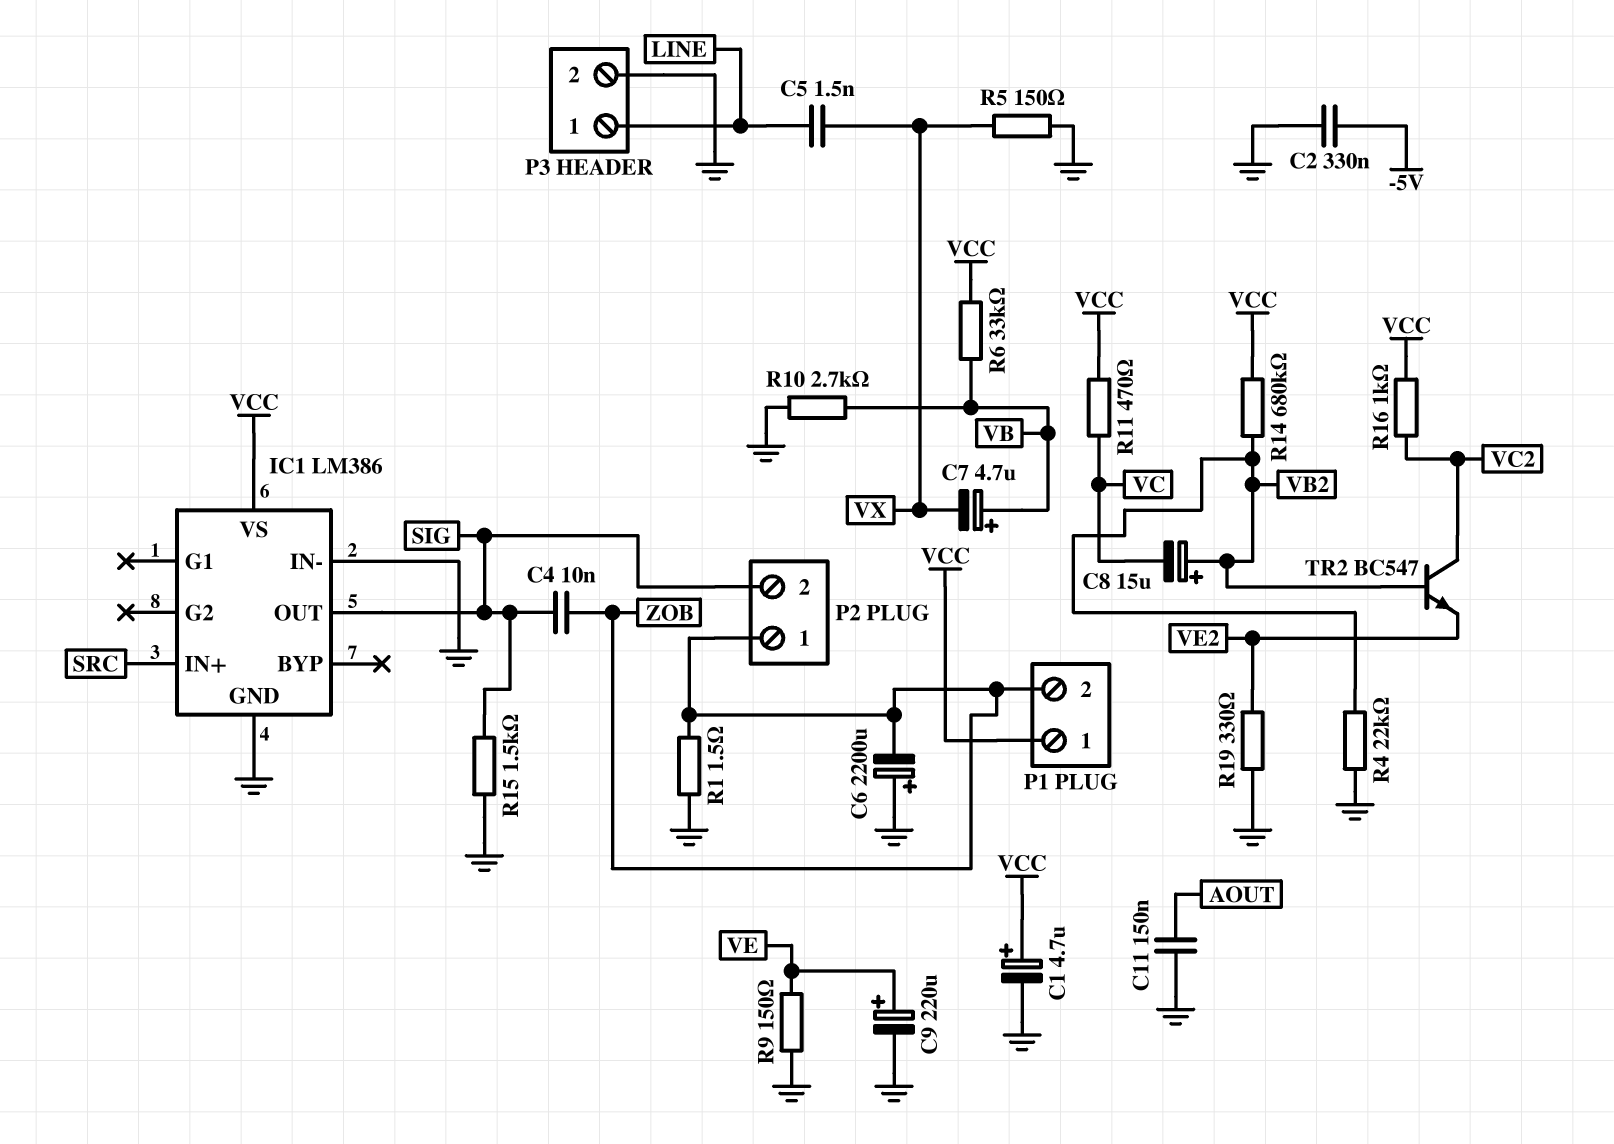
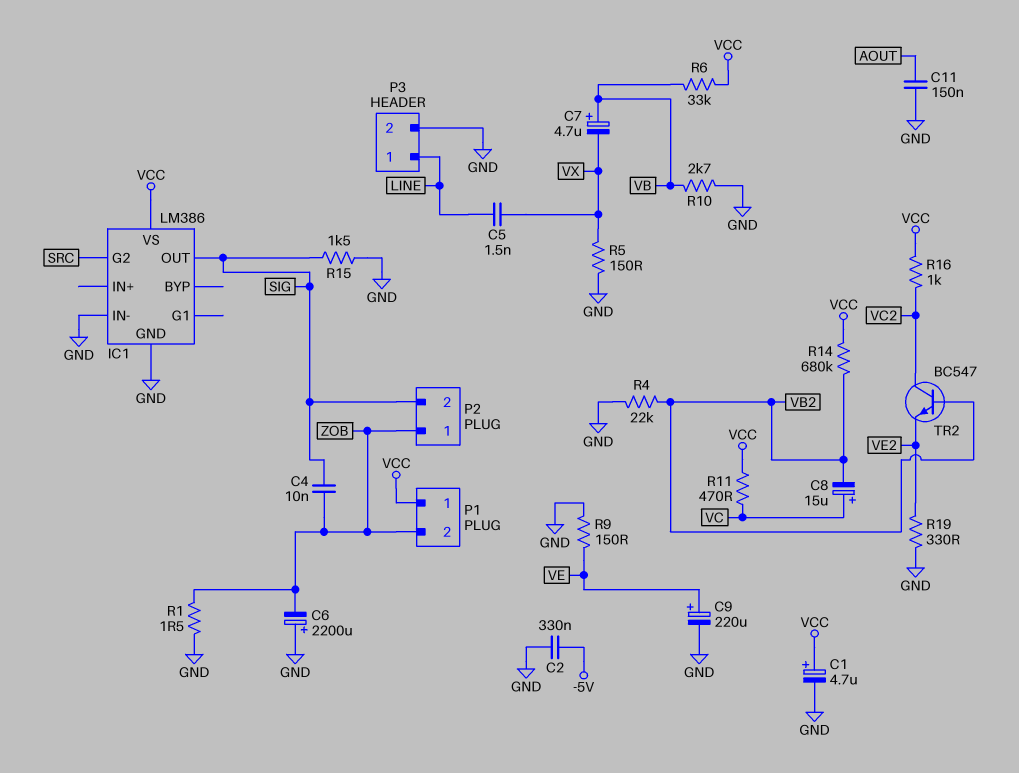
C8: 15uF (plus VB2, minus VC) -> 15uF (plus VC, minus VB2)
IC1 pin G2: none -> SRC
IC1 pin IN+: SRC -> none

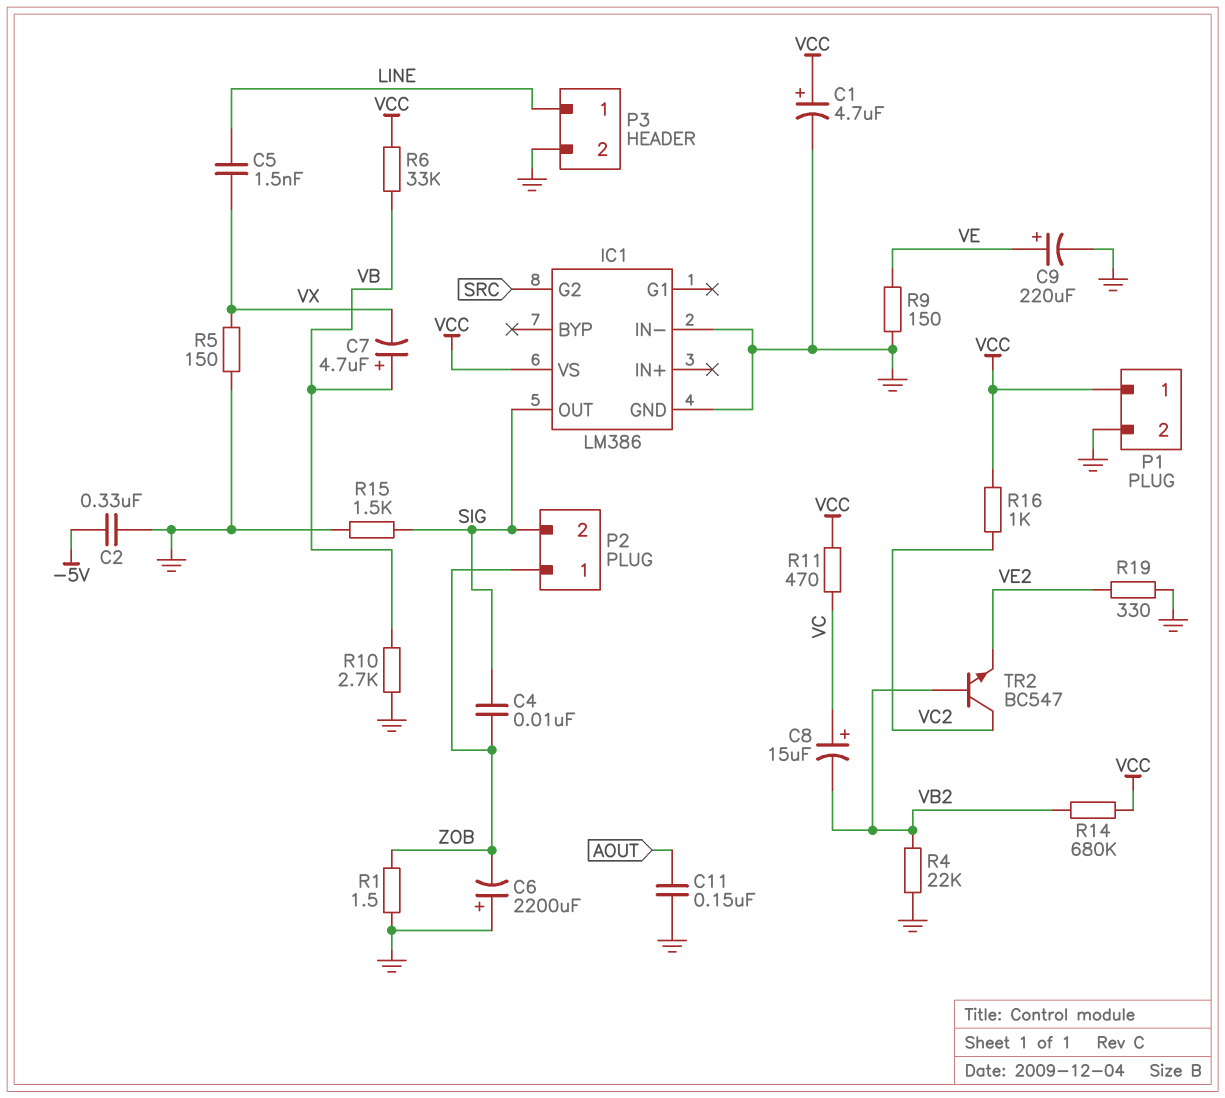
P1 pin 2: ZOB -> GND

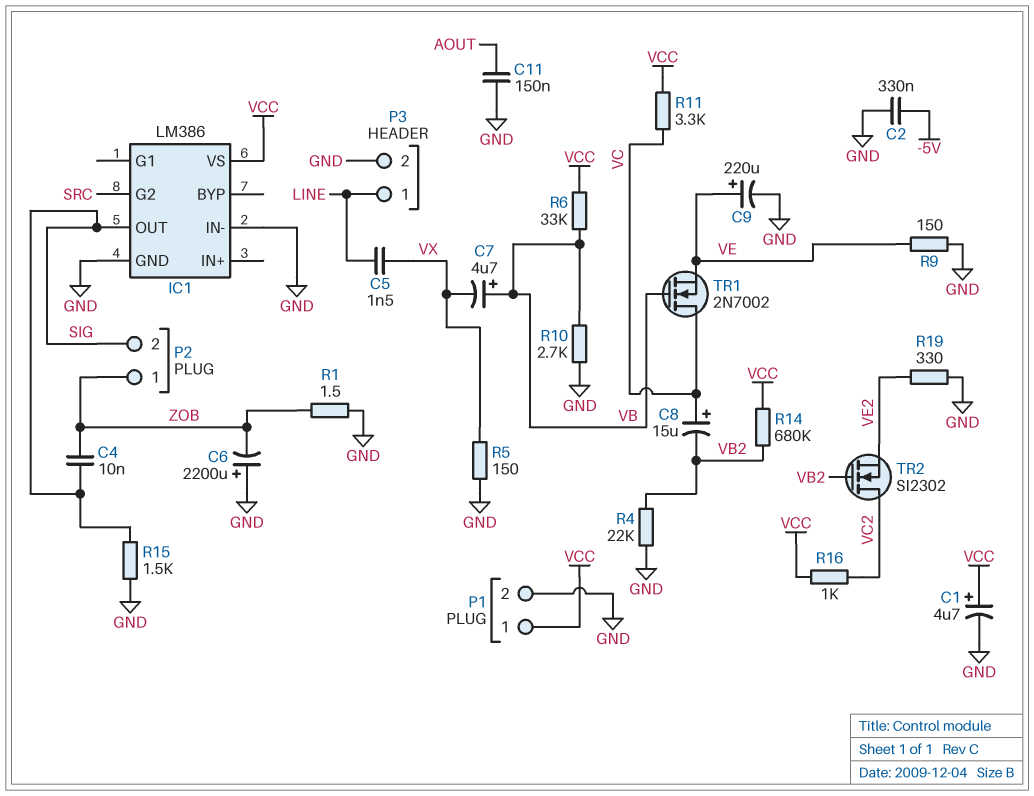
R11: 470 (VC, VCC) -> 3.3k (VC, VCC)
TR1: none -> NMOS 2N7002 (G VB, D VC, S VE)
TR2: NPN BC547 (B VB2, C VC2, E VE2) -> NMOS SI2302 (G VB2, D VC2, S VE2)

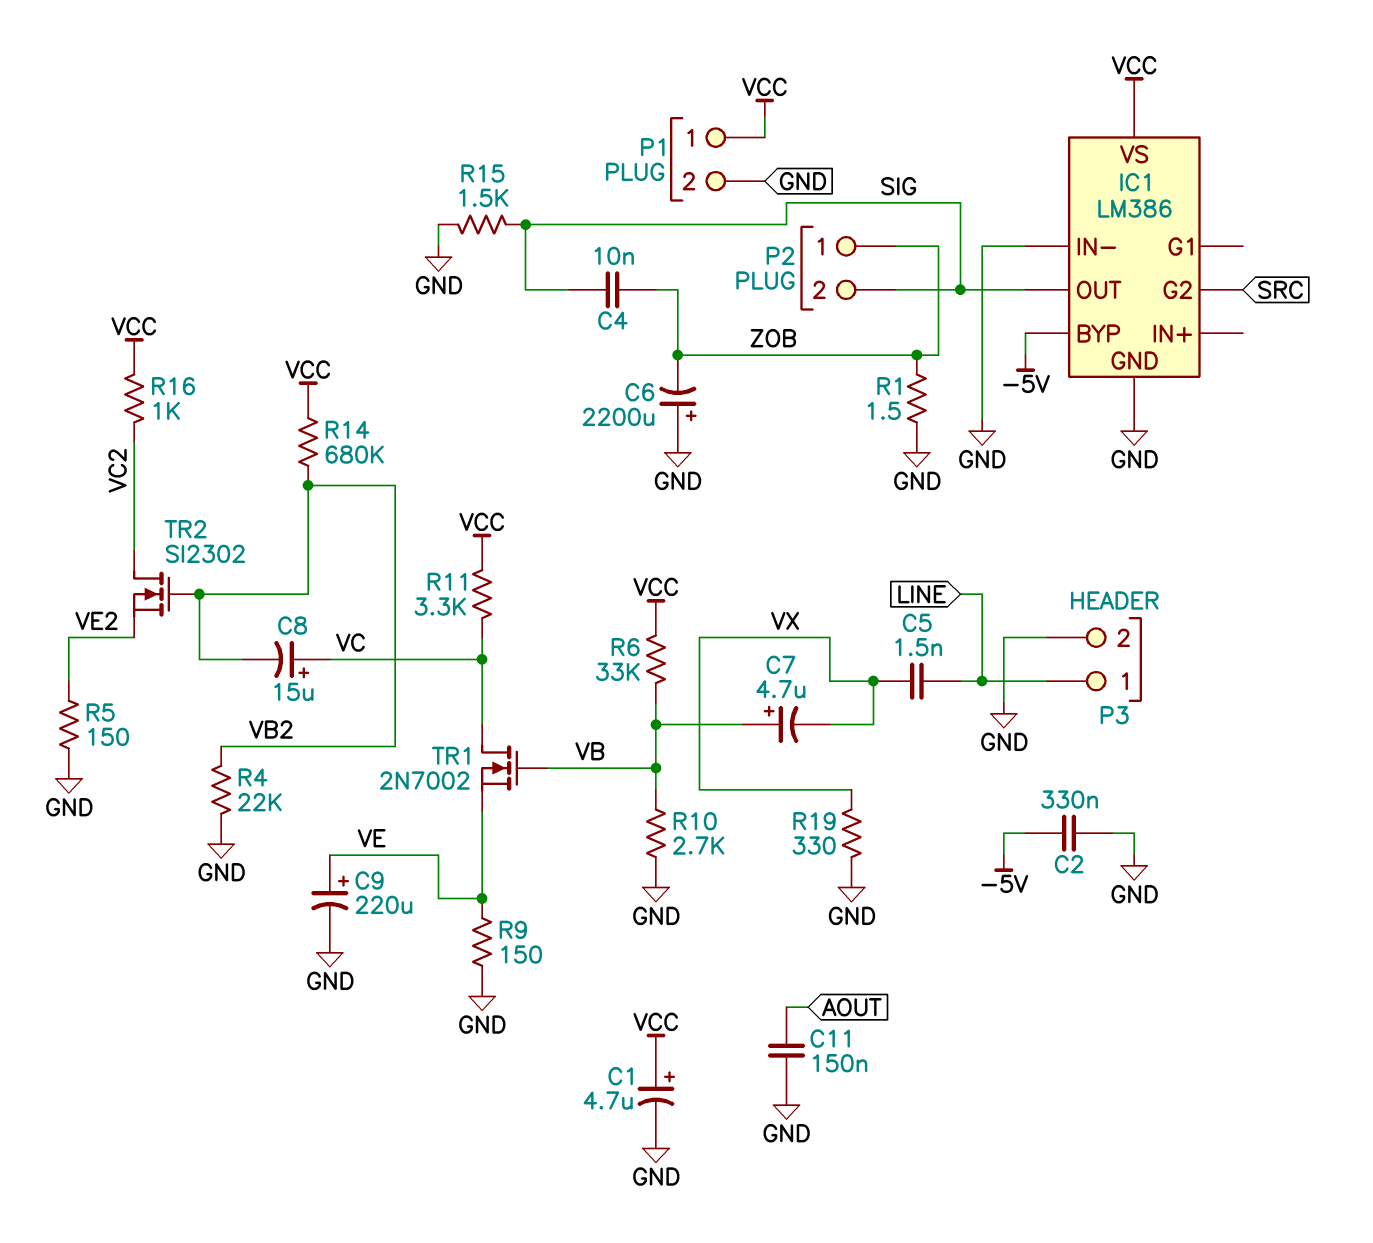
IC1 pin BYP: none -> -5V
R5: 150 (GND, VX) -> 150 (GND, VE2)
R19: 330 (GND, VE2) -> 330 (GND, VX)

